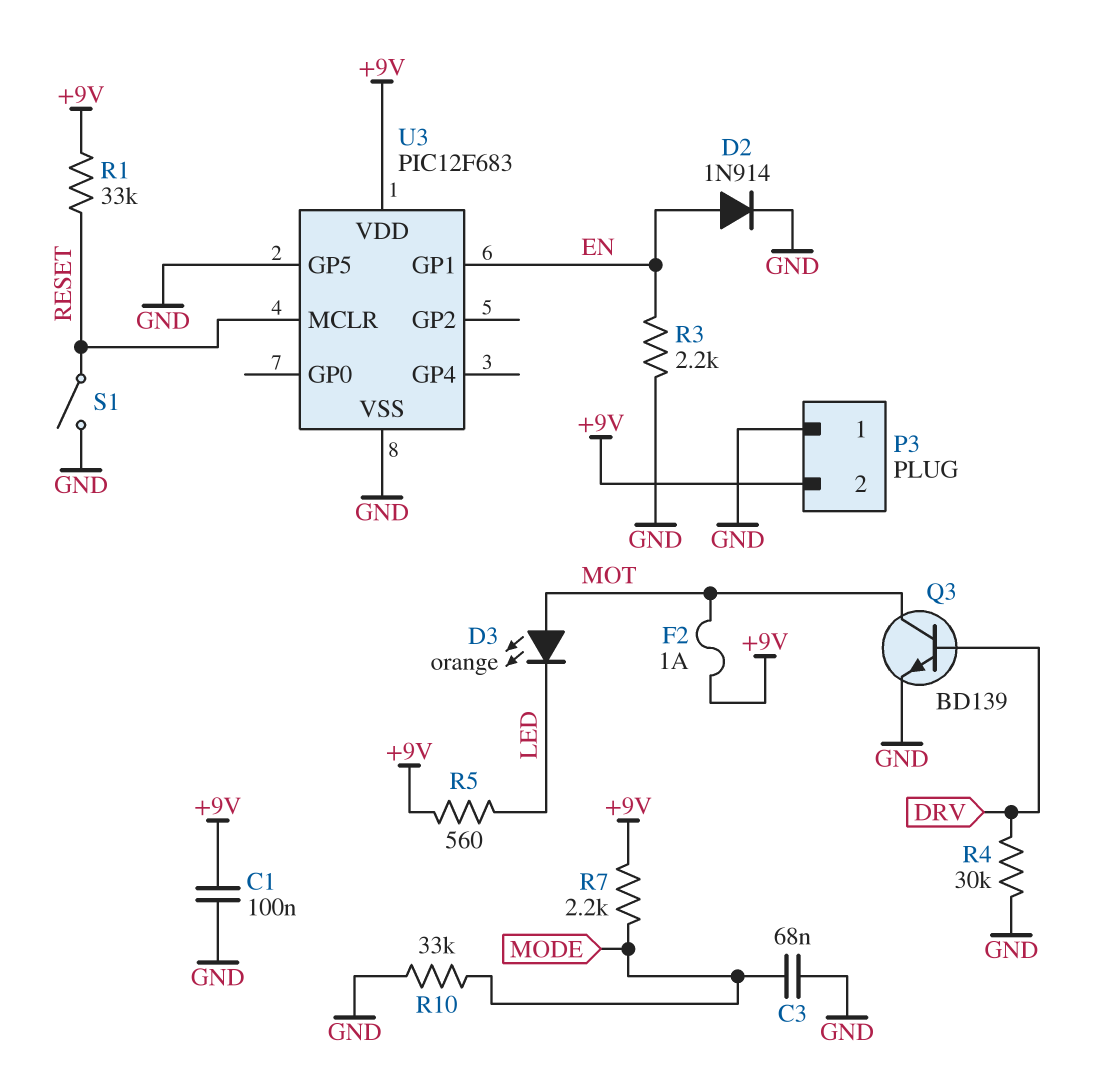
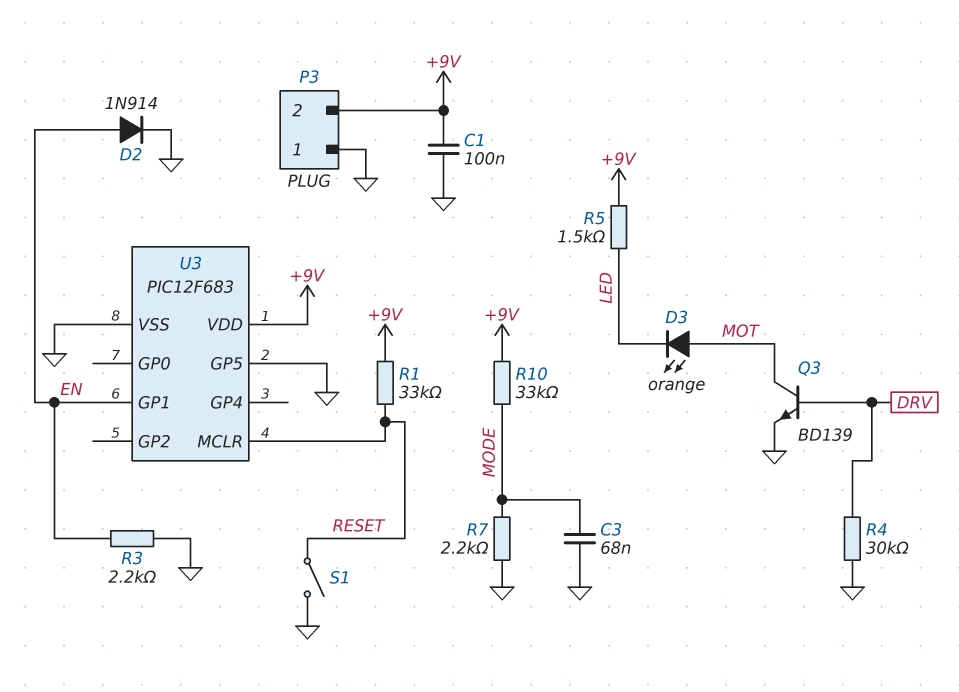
F2: 1A (+9V, MOT) -> none
R5: 560 (+9V, LED) -> 1.5k (+9V, LED)
R7: 2.2k (+9V, MODE) -> 2.2k (GND, MODE)
R10: 33k (GND, MODE) -> 33k (+9V, MODE)

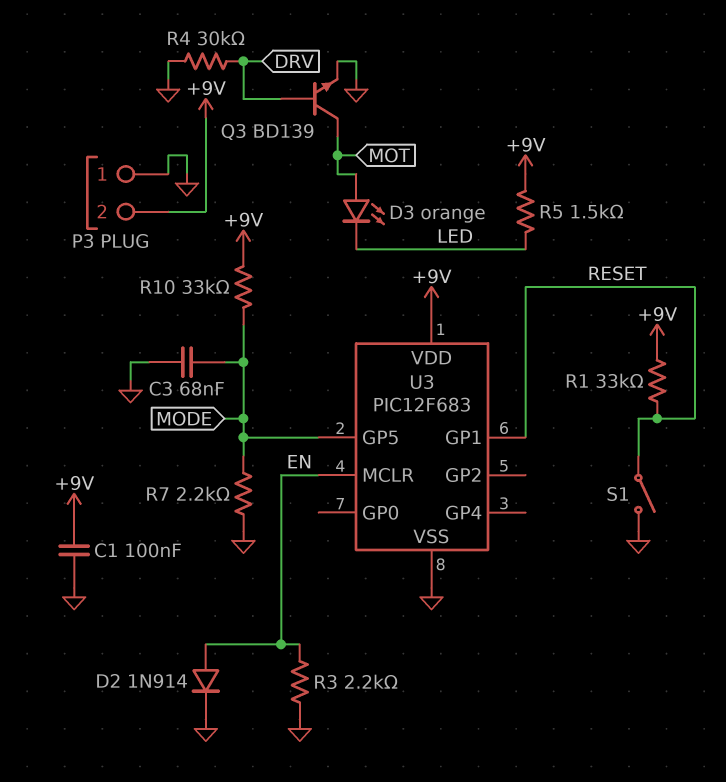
U3 pin GP1: EN -> RESET
U3 pin GP5: GND -> MODE
U3 pin MCLR: RESET -> EN

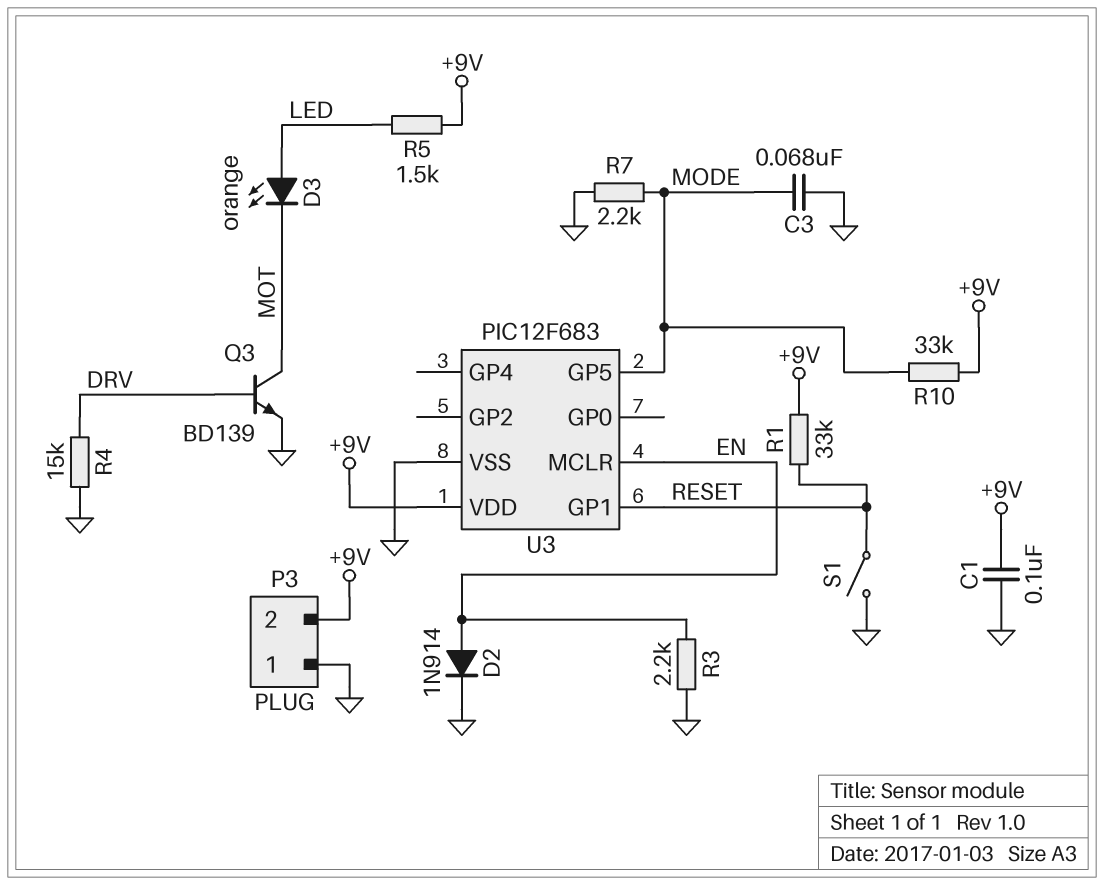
D3: LED orange (A MOT, K LED) -> LED orange (A LED, K MOT)
R4: 30k (DRV, GND) -> 15k (DRV, GND)

